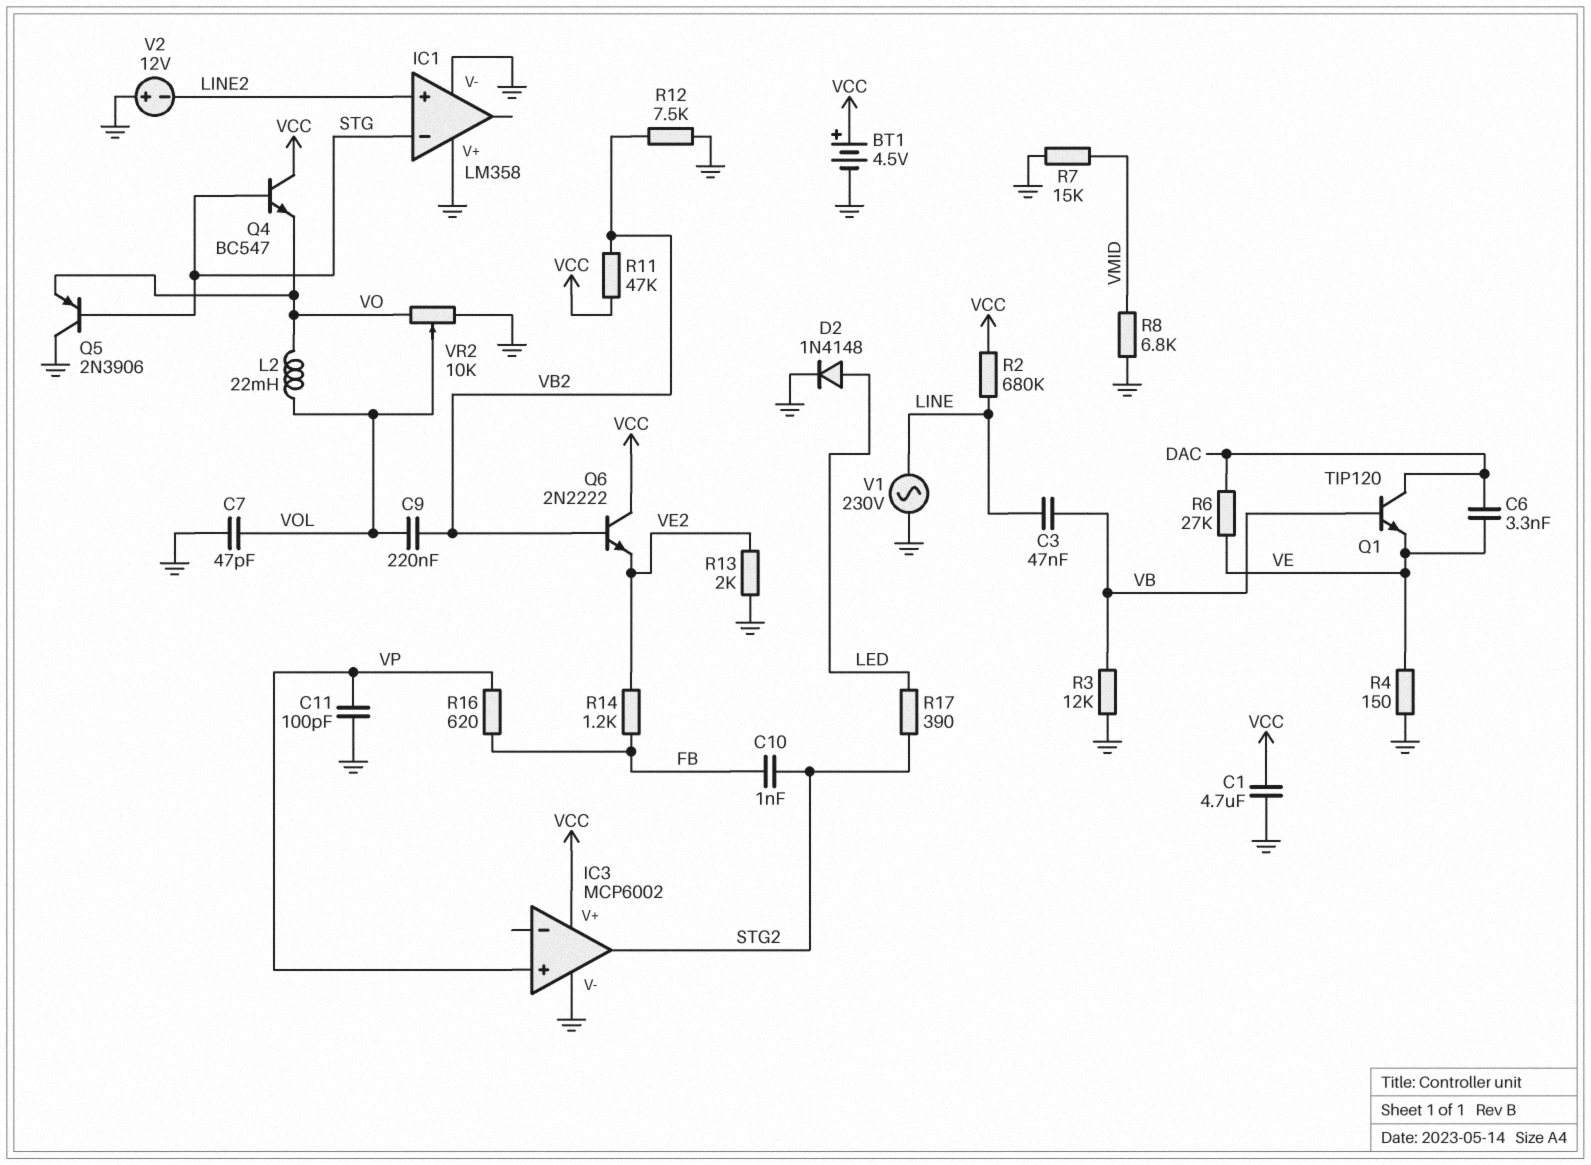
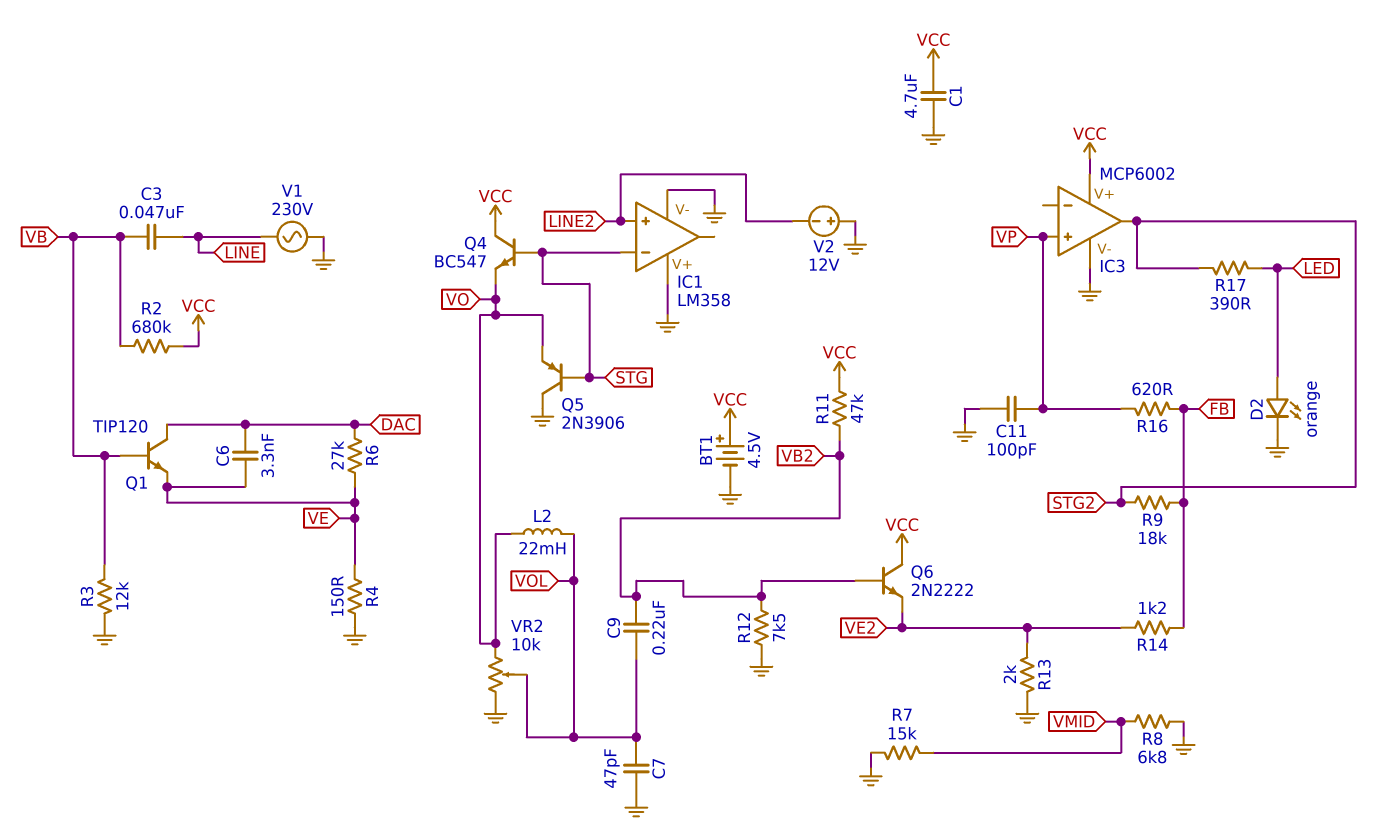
C10: 1nF (FB, STG2) -> none
D2: diode 1N4148 (A LED, K GND) -> LED orange (A LED, K GND)
R2: 680k (LINE, VCC) -> 680k (VB, VCC)
R9: none -> 18k (FB, STG2)

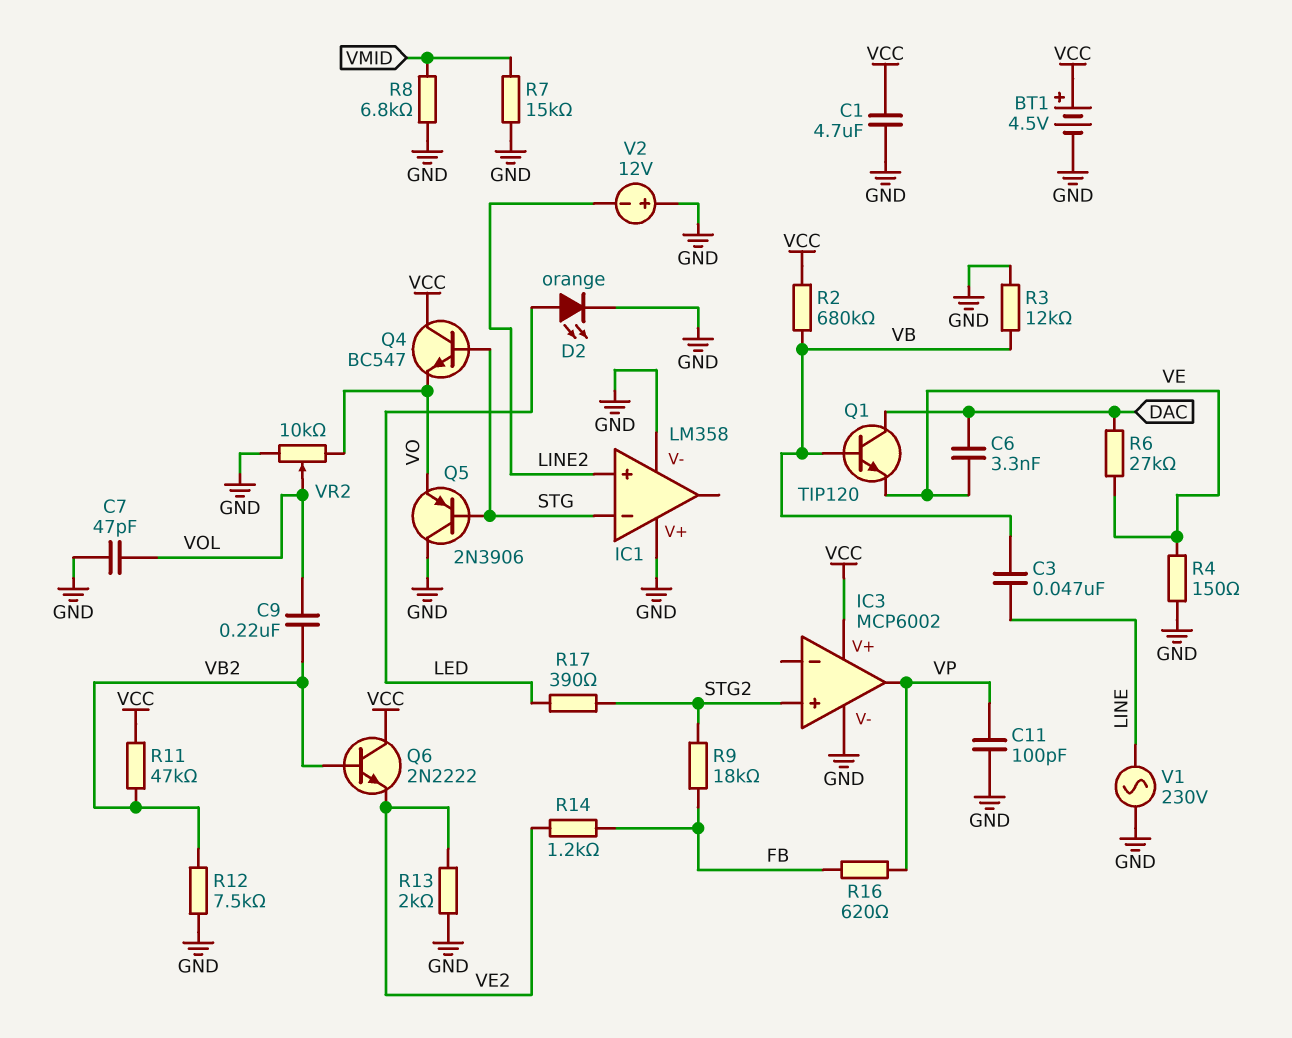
IC3 pin in+: VP -> STG2
IC3 pin out: STG2 -> VP
L2: 22mH (VO, VOL) -> none

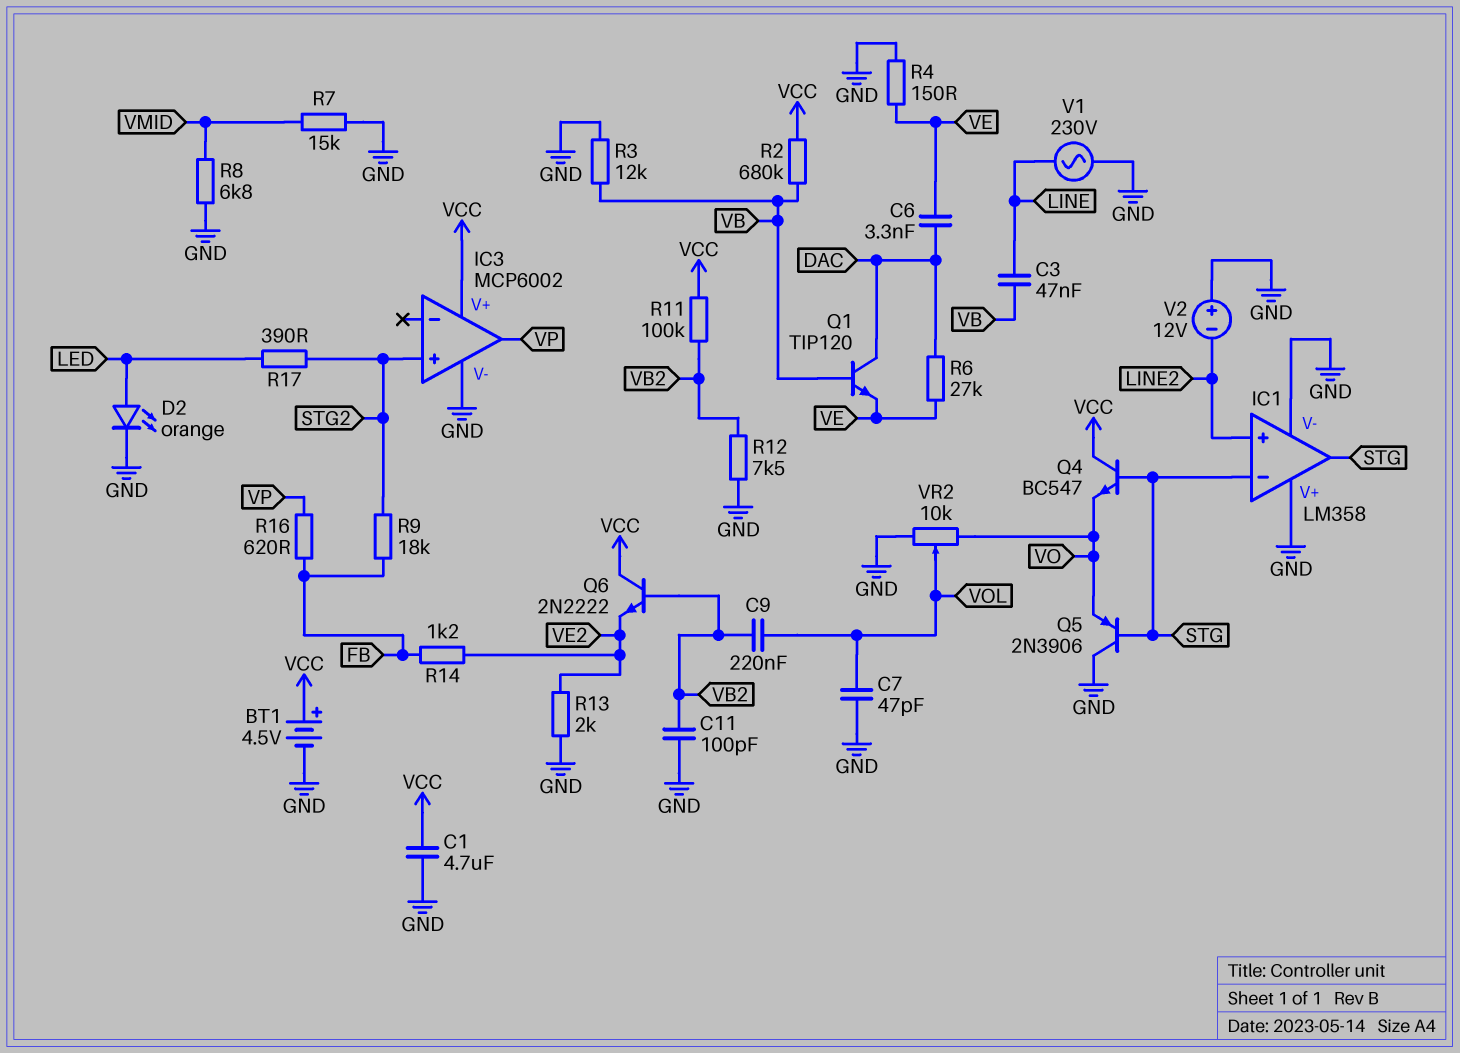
C11: 100pF (GND, VP) -> 100pF (GND, VB2)
IC1 pin out: none -> STG
R11: 47k (VB2, VCC) -> 100k (VB2, VCC)

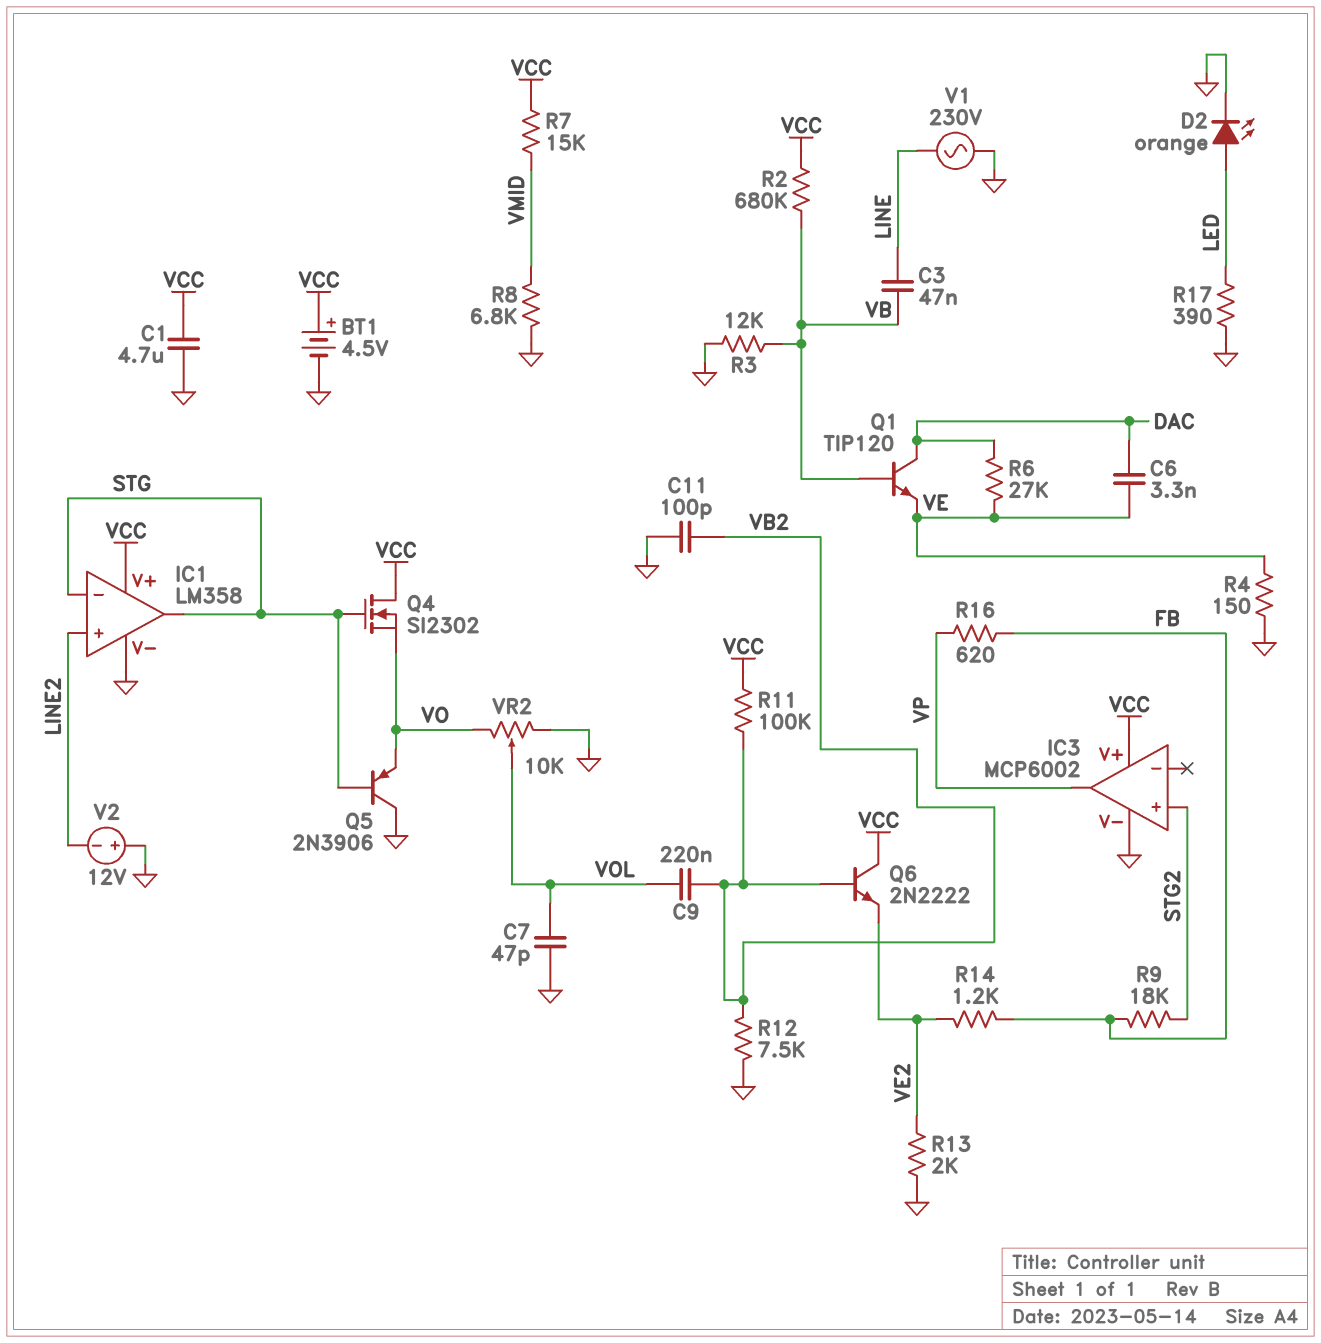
IC1 pin V+: GND -> VCC
Q4: NPN BC547 (B STG, C VCC, E VO) -> NMOS SI2302 (G STG, D VCC, S VO)
R7: 15k (GND, VMID) -> 15k (VCC, VMID)
R17: 390 (LED, STG2) -> 390 (GND, LED)

